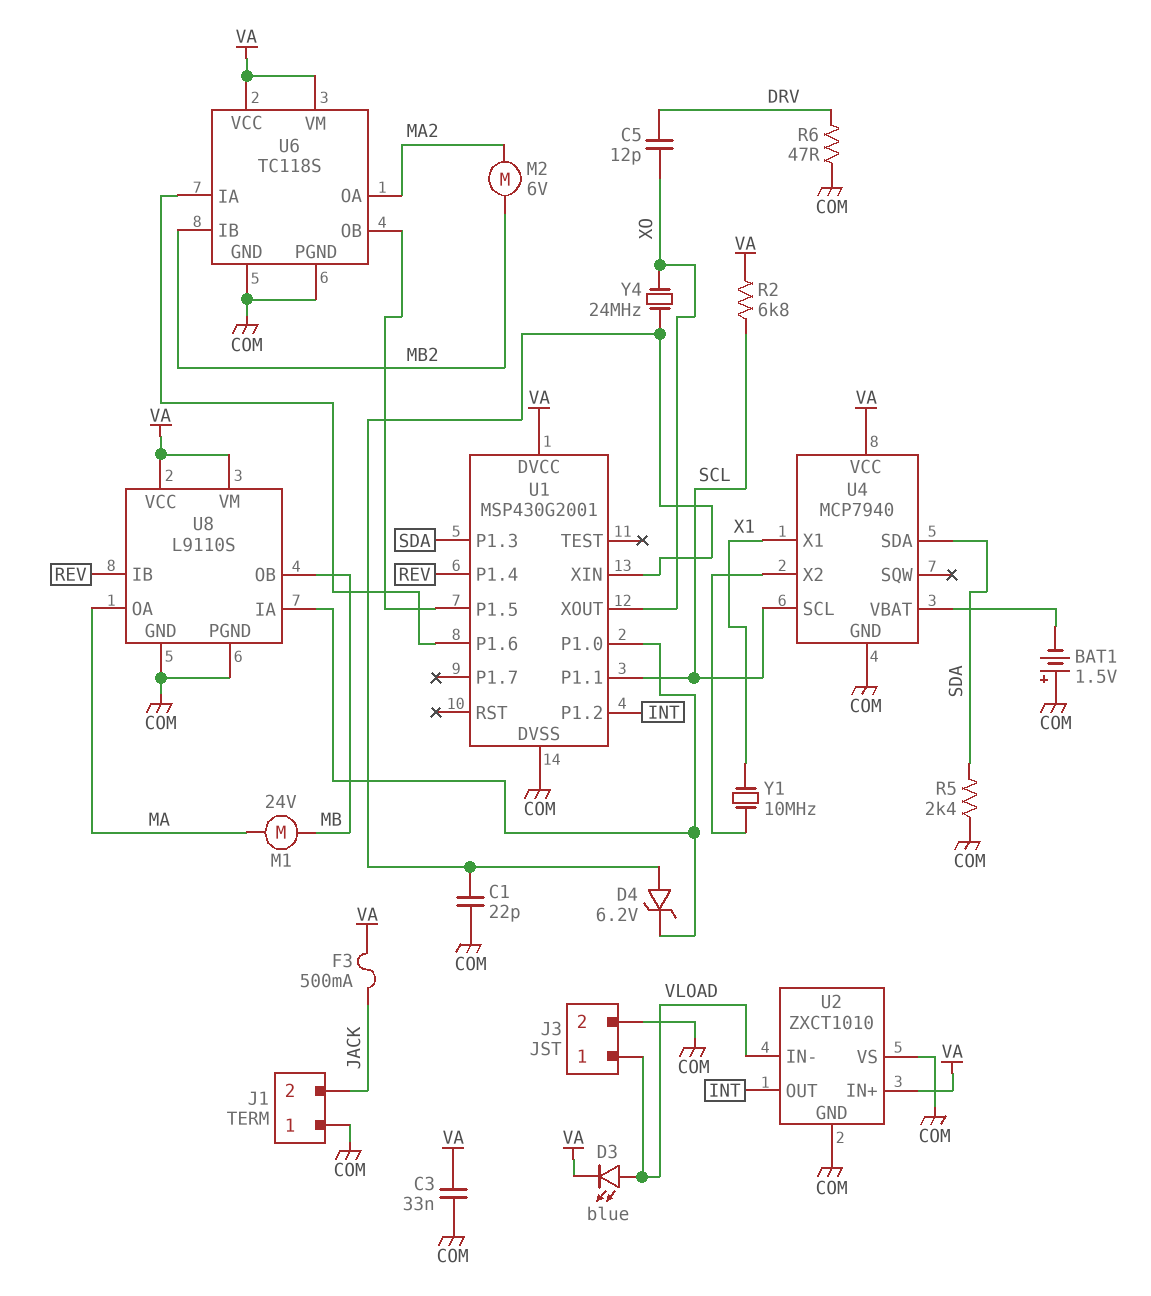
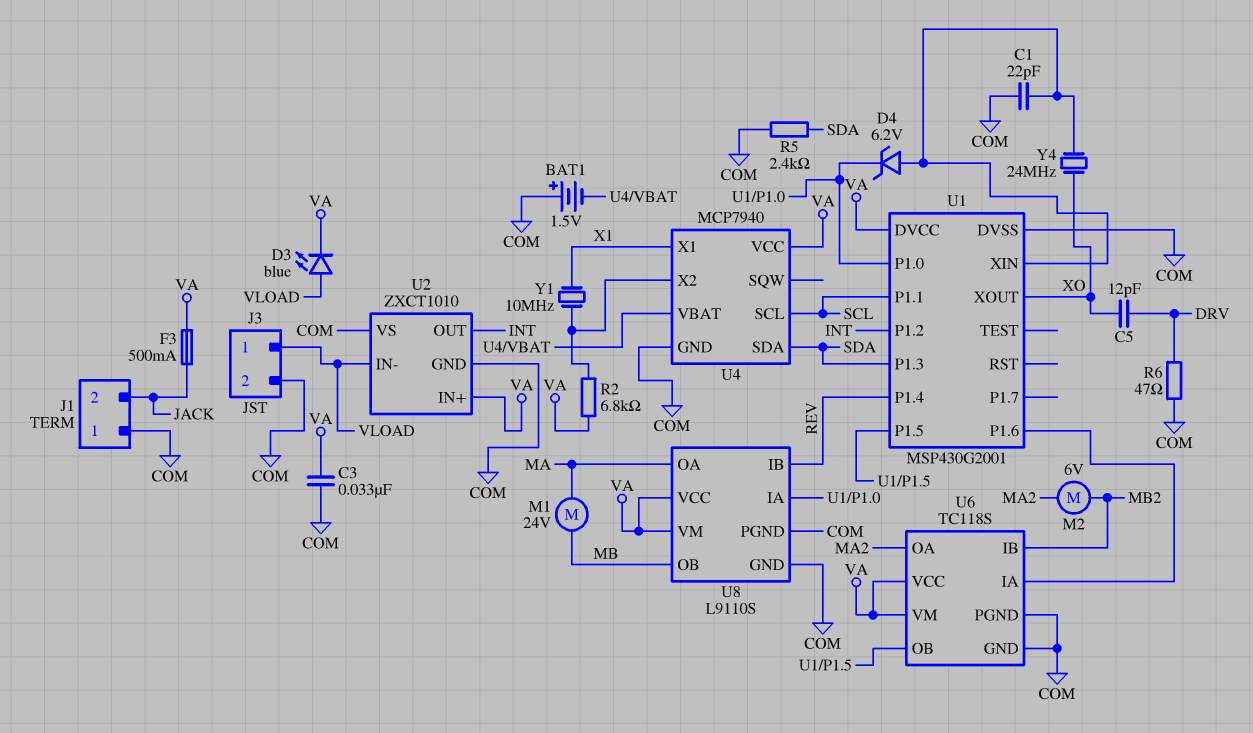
R2: 6.8k (SCL, VA) -> 6.8k (U4/X2, VA)

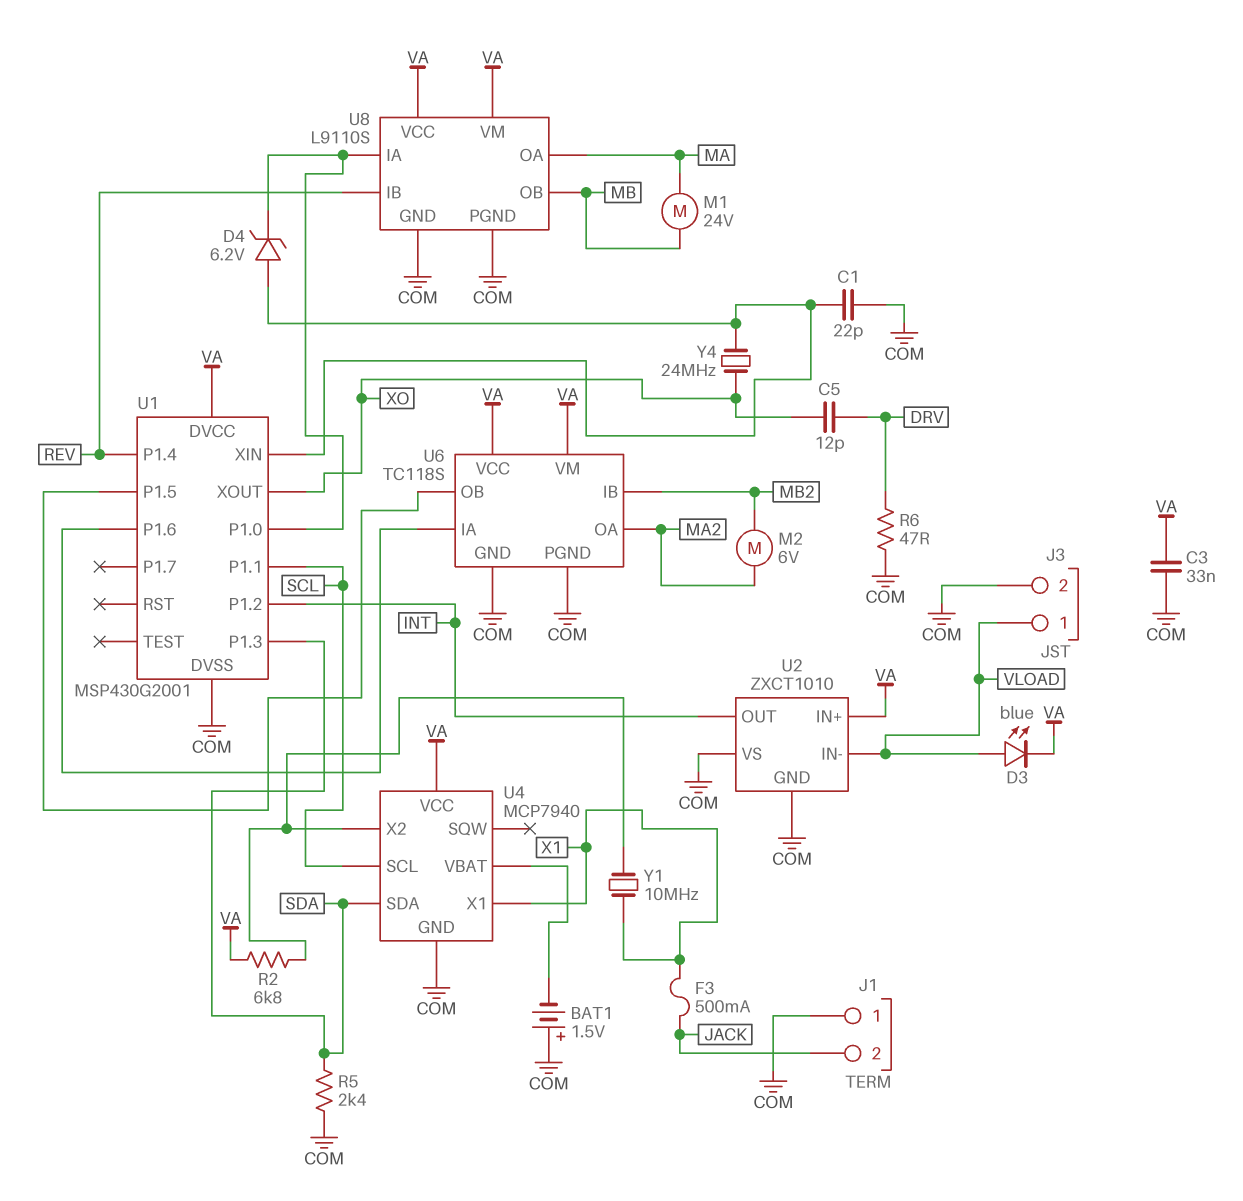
F3: 500mA (JACK, VA) -> 500mA (JACK, X1)

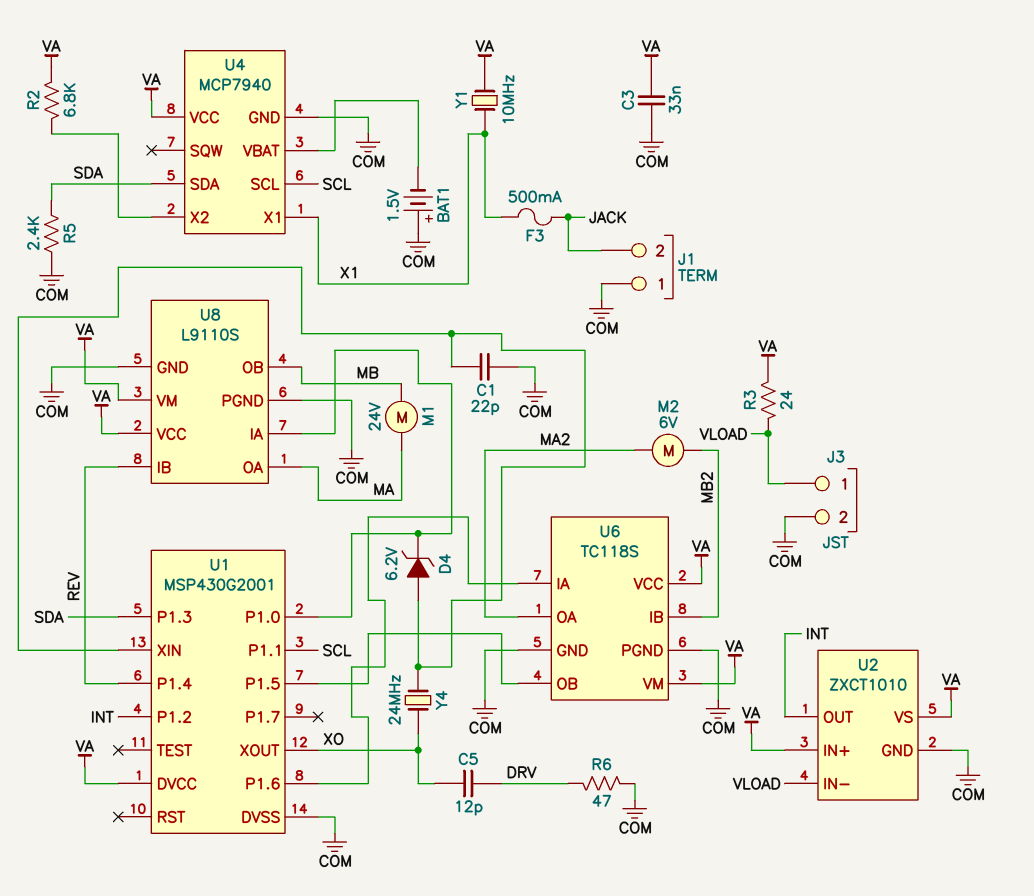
D3: LED blue (A VLOAD, K VA) -> none
R3: none -> 24 (VA, VLOAD)
U2 pin VS: COM -> VA
Y1: 10MHz (U4/X2, X1) -> 10MHz (VA, X1)

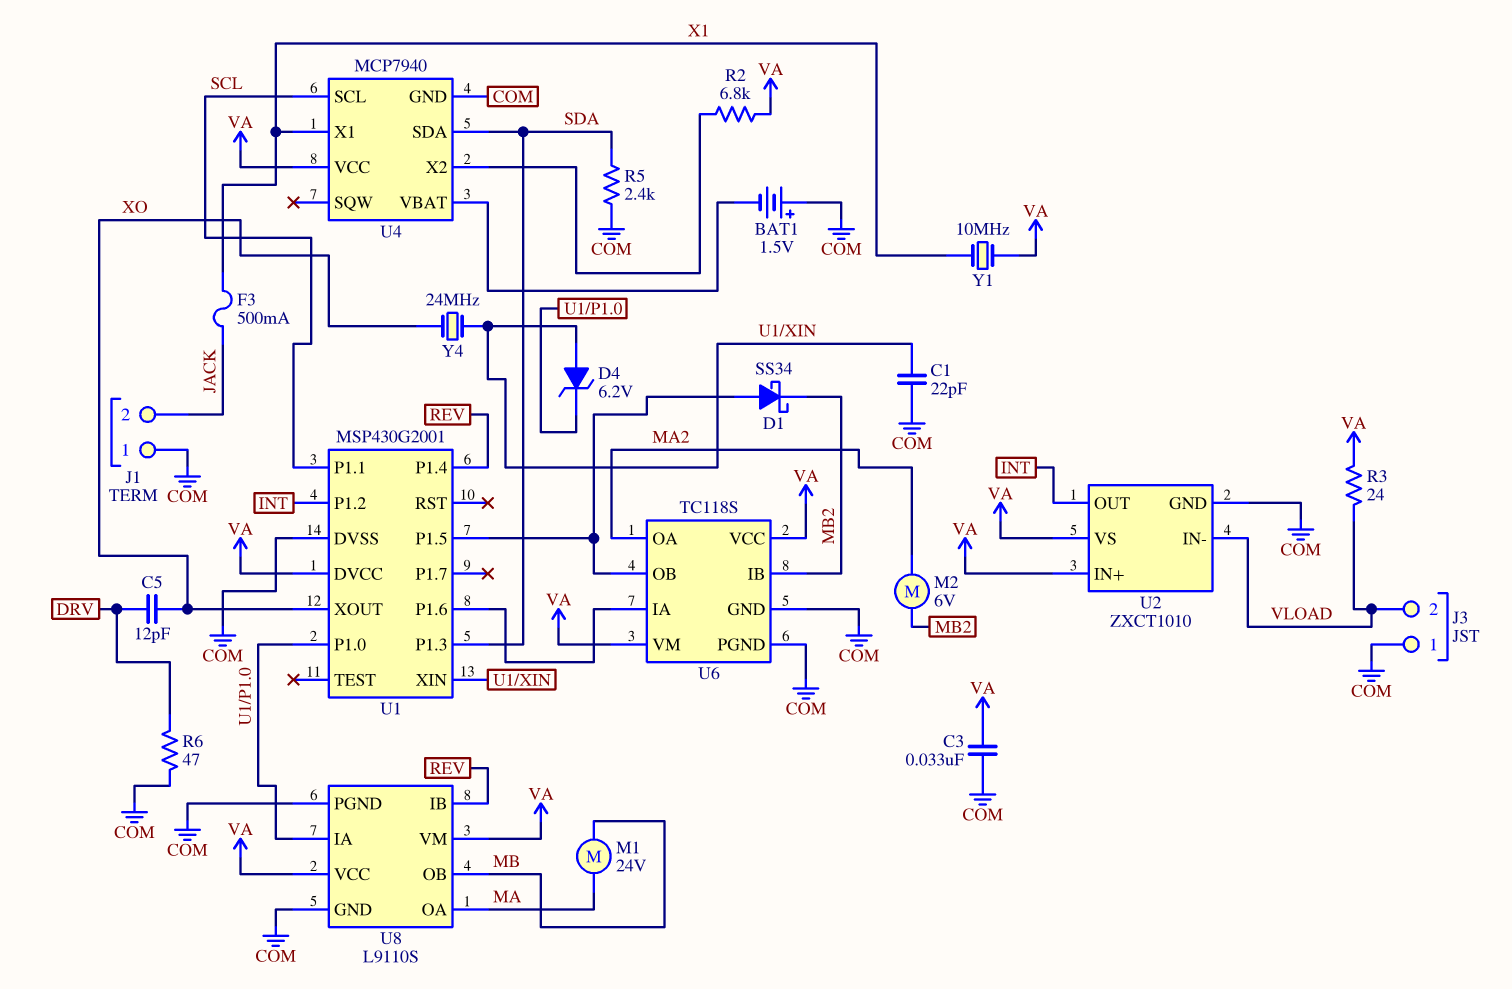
D1: none -> schottky SS34 (A U1/P1.5, K MB2)
J3 pin 1: VLOAD -> COM
J3 pin 2: COM -> VLOAD

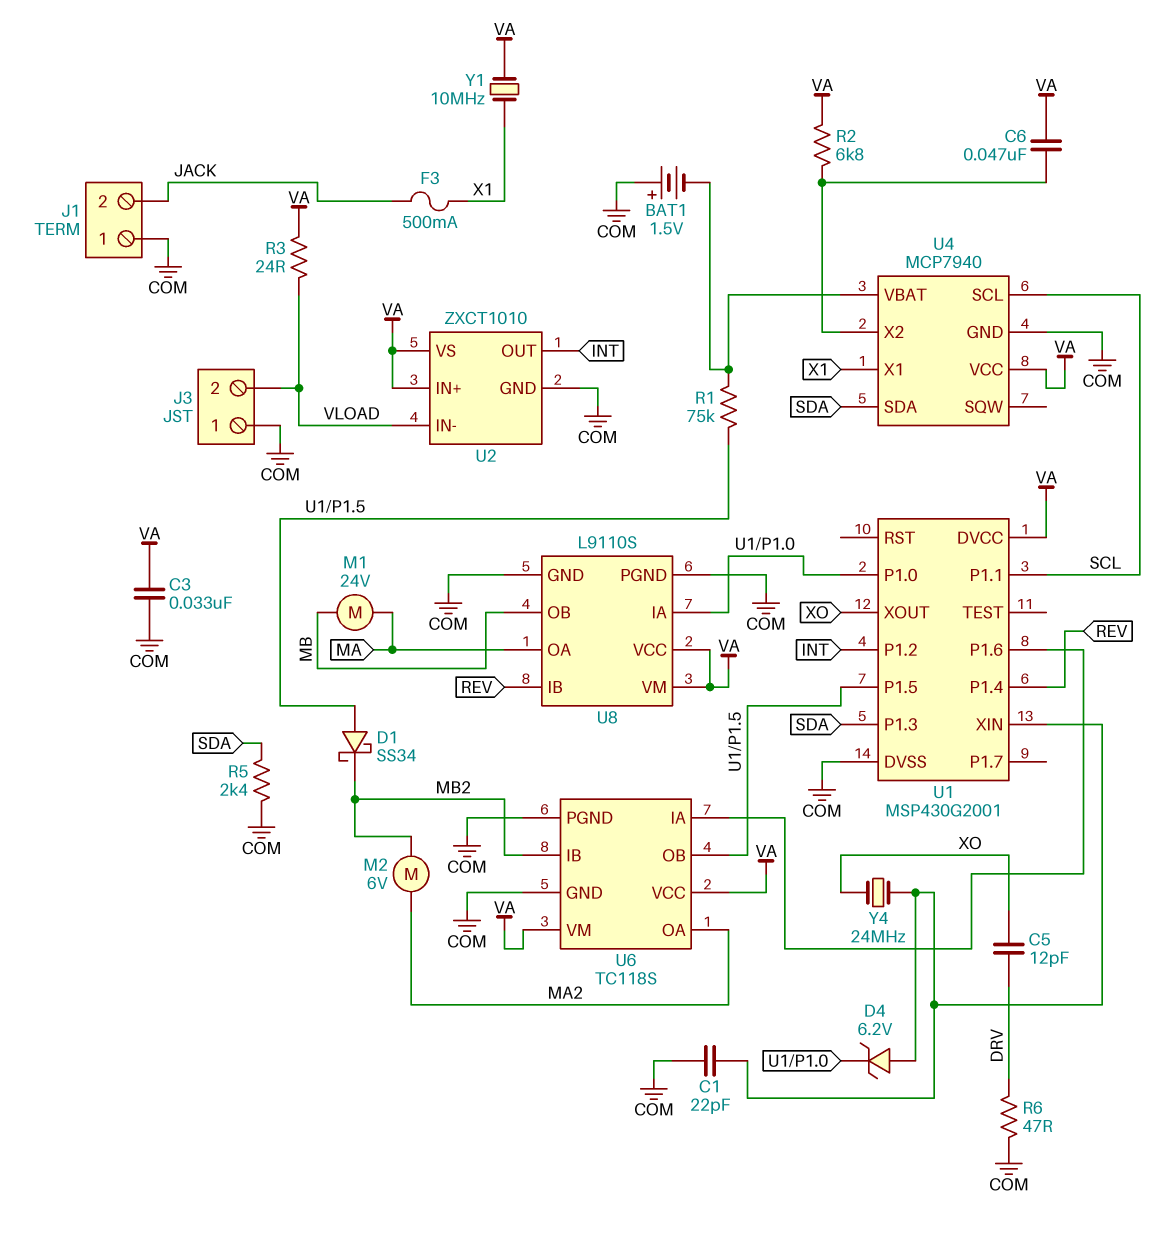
C6: none -> 47nF (U4/X2, VA)
R1: none -> 75k (U1/P1.5, U4/VBAT)

